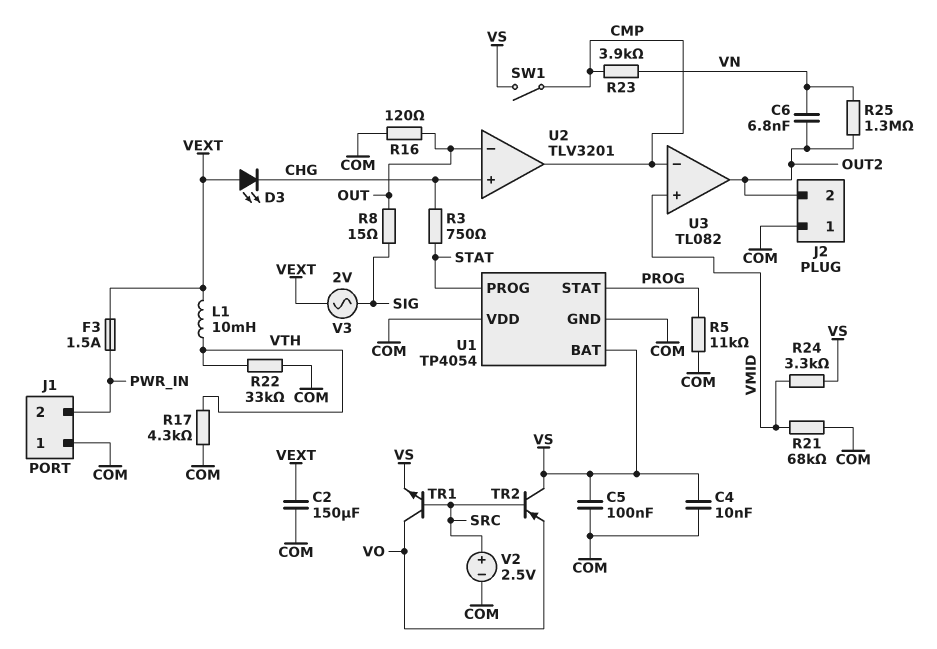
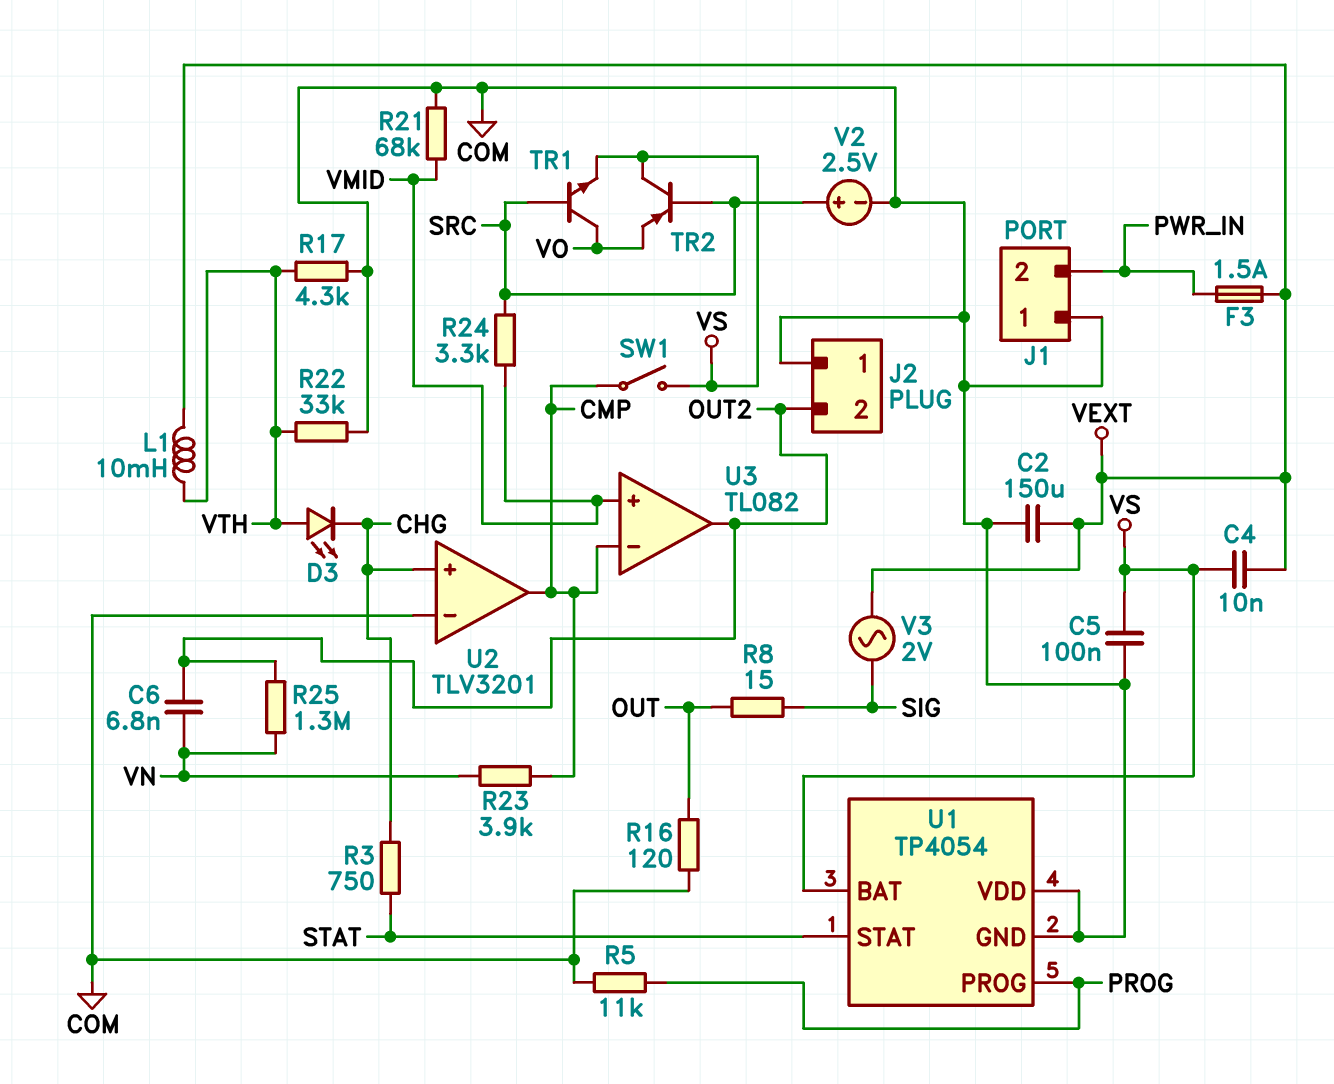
C4: 10nF (COM, VS) -> 10nF (VEXT, VS)
D3: LED (A VEXT, K CHG) -> LED (A VTH, K CHG)
R24: 3.3k (VMID, VS) -> 3.3k (SRC, VMID)
U1 pin PROG: STAT -> PROG
U1 pin STAT: PROG -> STAT
U2 pin in-: OUT -> COM

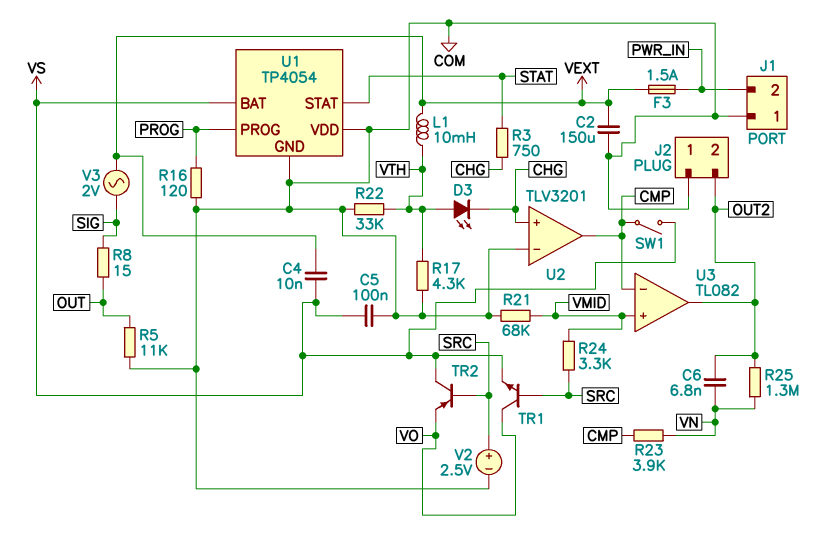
R5: 11k (COM, PROG) -> 11k (COM, OUT)
R16: 120 (COM, OUT) -> 120 (COM, PROG)

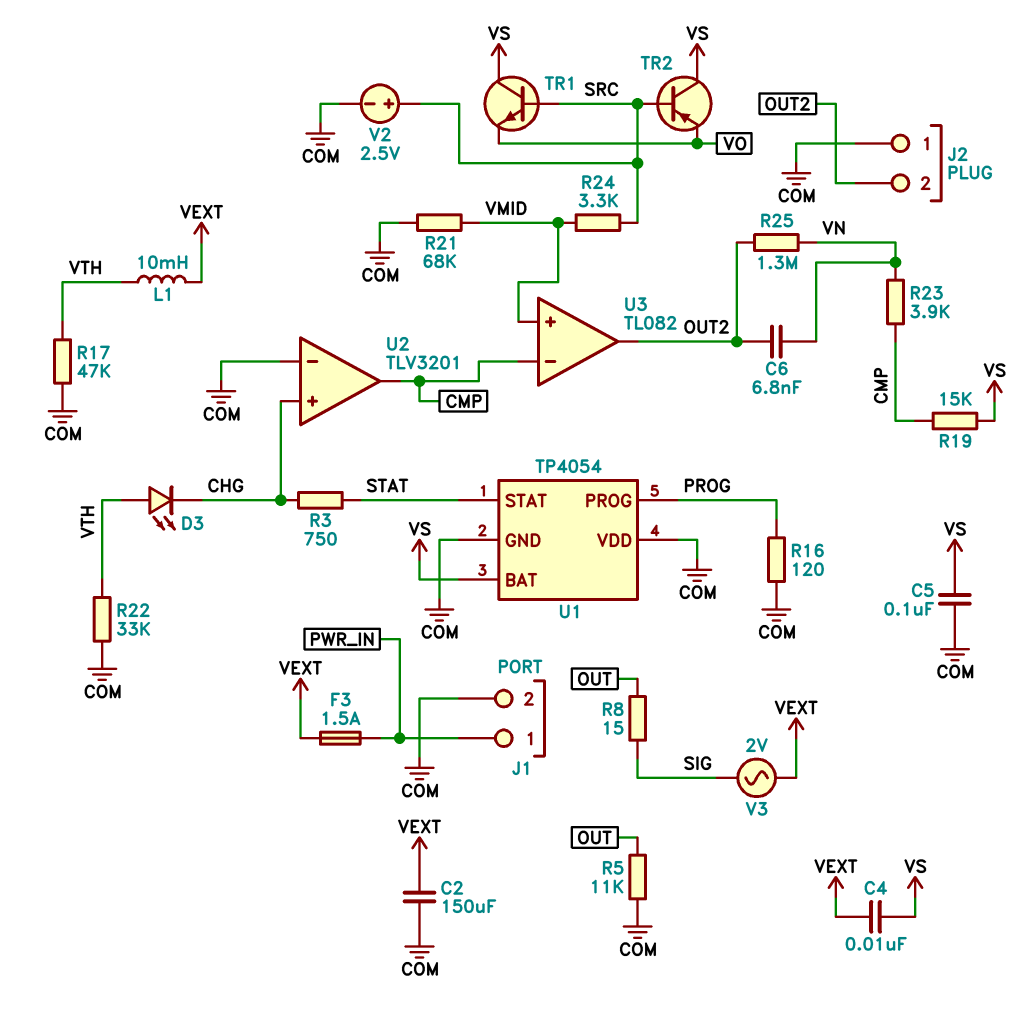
J1 pin 1: COM -> PWR_IN
J1 pin 2: PWR_IN -> COM
R17: 4.3k (COM, VTH) -> 47k (COM, VTH)
R19: none -> 15k (CMP, VS)
SW1: switch (CMP, VS) -> none
TR1: NPN (B SRC, C VO, E VS) -> NPN (B SRC, C VS, E VO)

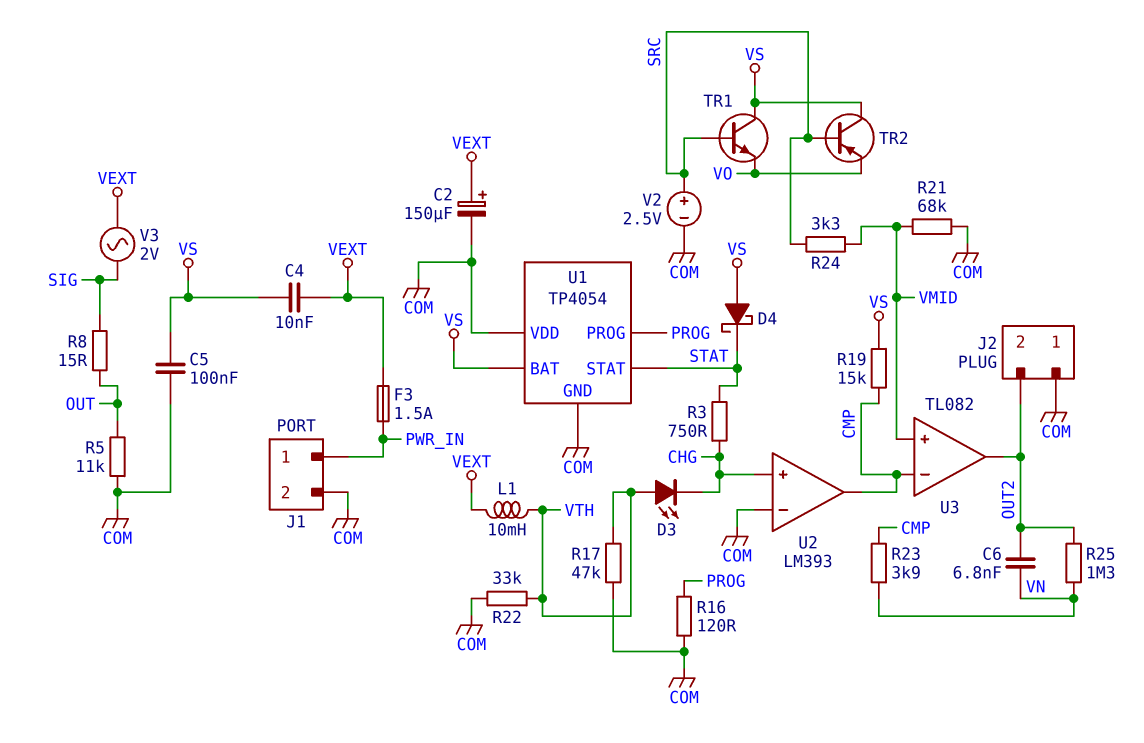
C2: 150uF (COM, VEXT) -> 150uF (plus VEXT, minus COM)
D4: none -> schottky (A VS, K STAT)
U2: TLV3201 -> LM393

